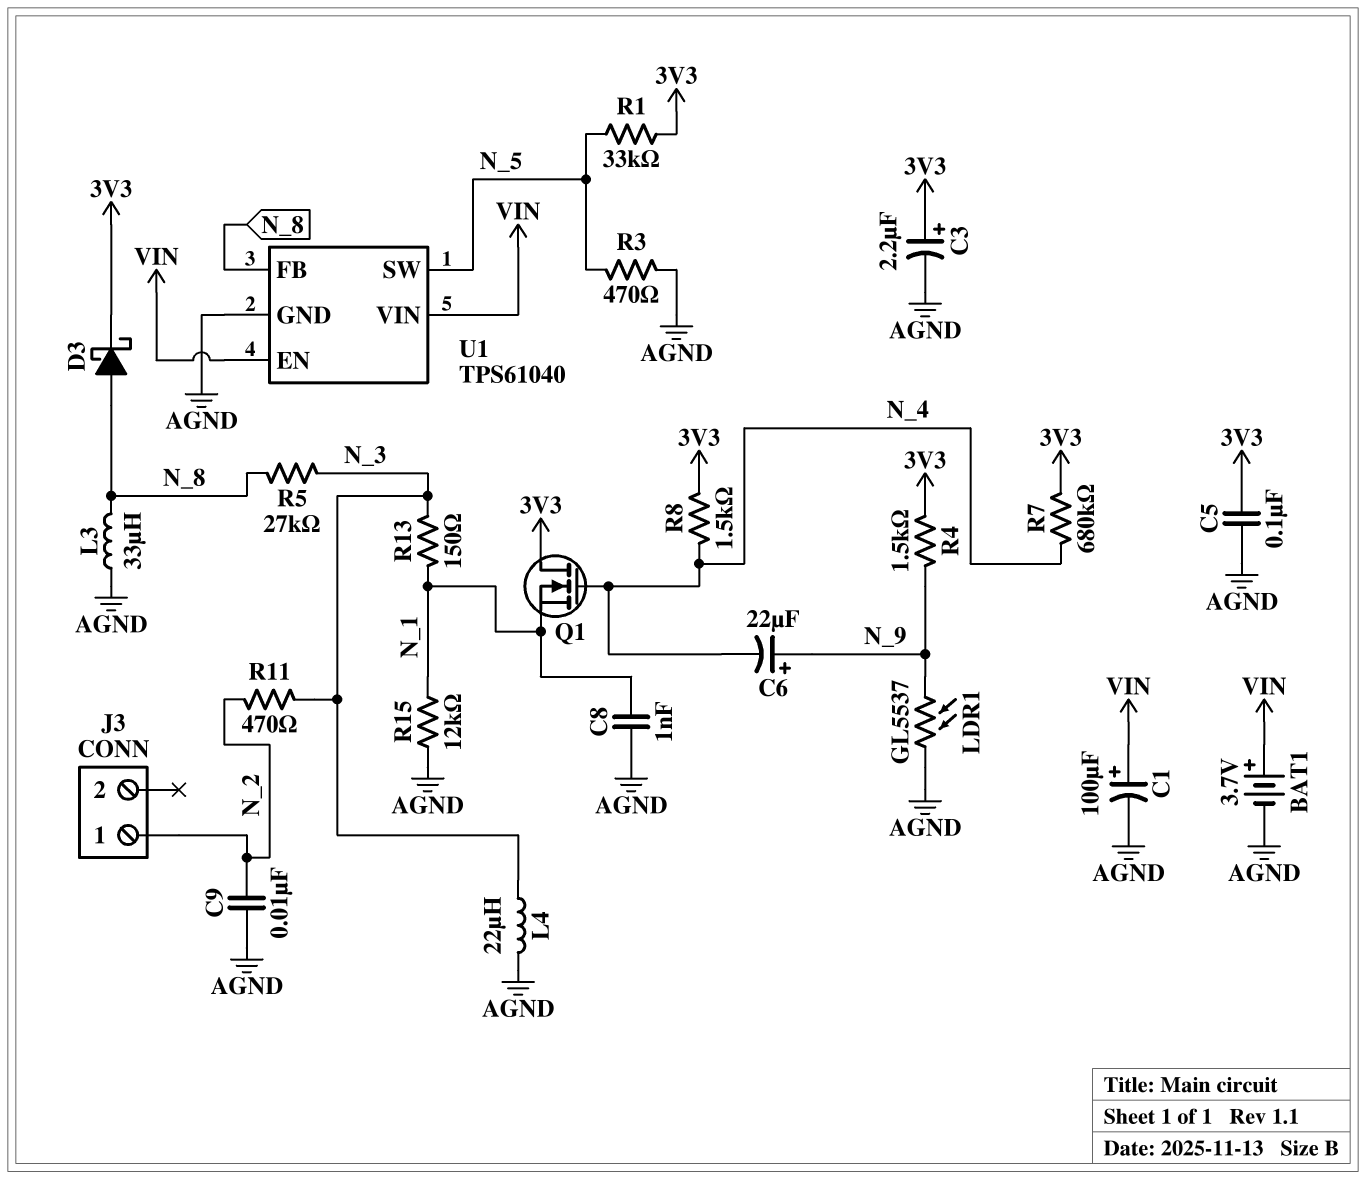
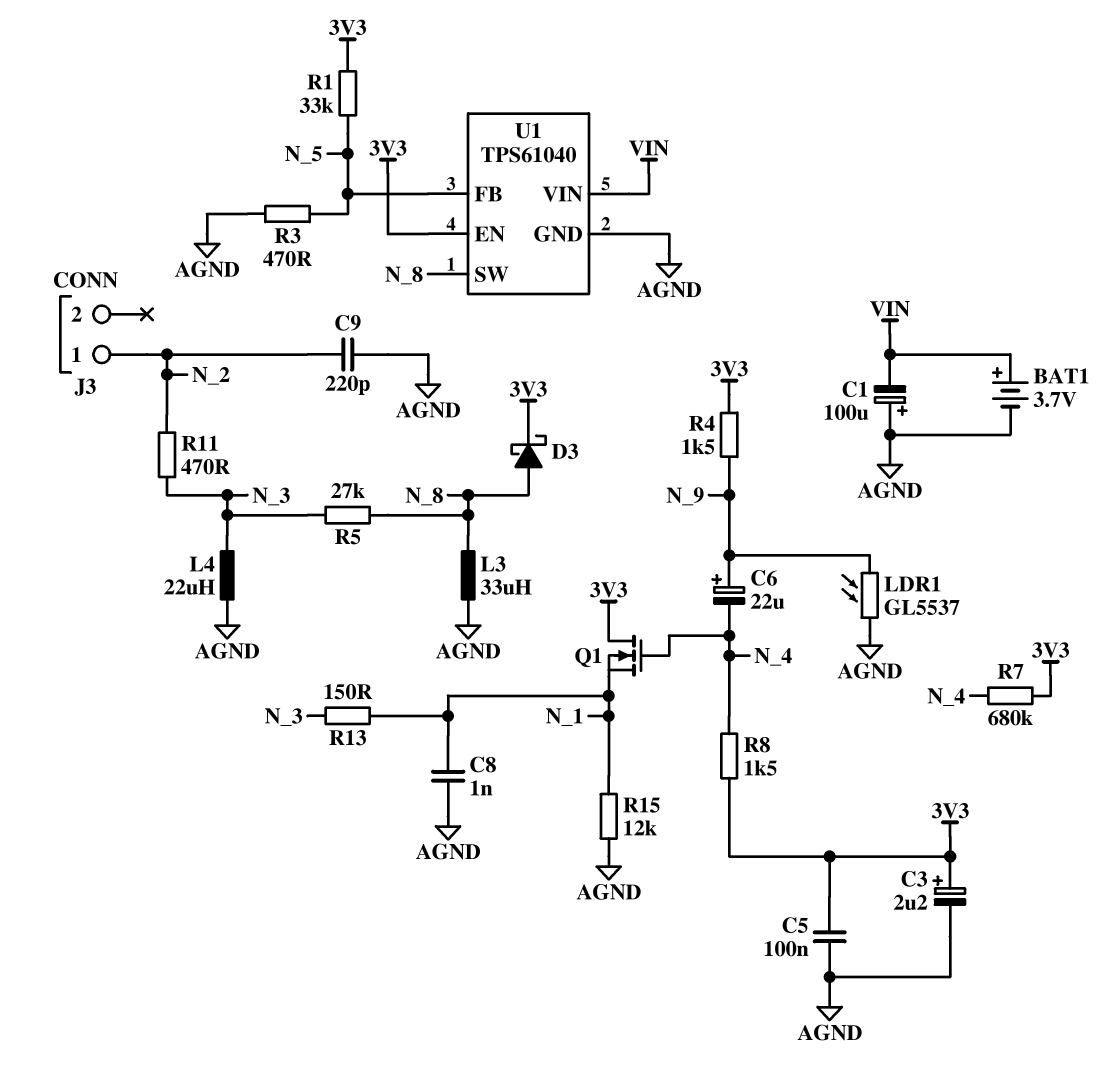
C1: 100uF (plus VIN, minus AGND) -> 100uF (plus AGND, minus VIN)
C9: 10nF (AGND, N_2) -> 220pF (AGND, N_2)
U1 pin EN: VIN -> 3V3
U1 pin FB: N_8 -> N_5
U1 pin SW: N_5 -> N_8

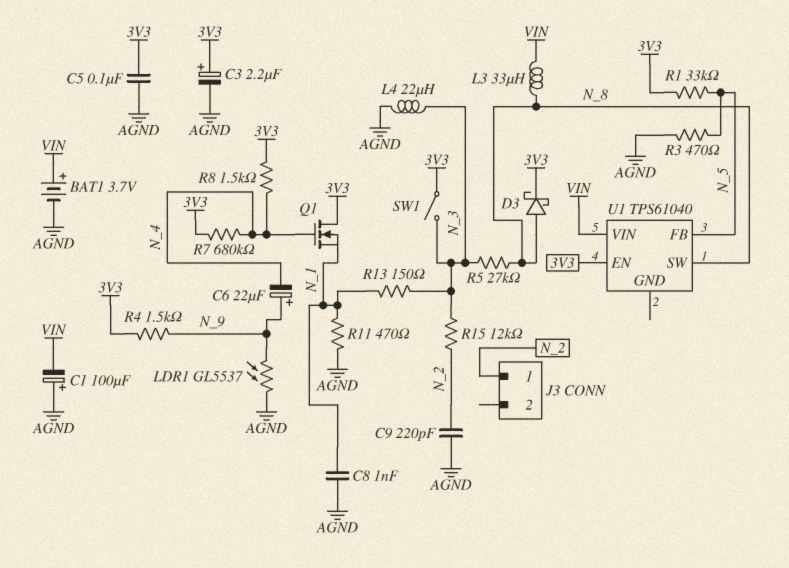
L3: 33uH (AGND, N_8) -> 33uH (N_8, VIN)
R11: 470 (N_2, N_3) -> 470 (AGND, N_1)
R15: 12k (AGND, N_1) -> 12k (N_2, N_3)
SW1: none -> switch (3V3, N_3)
U1 pin GND: AGND -> none

